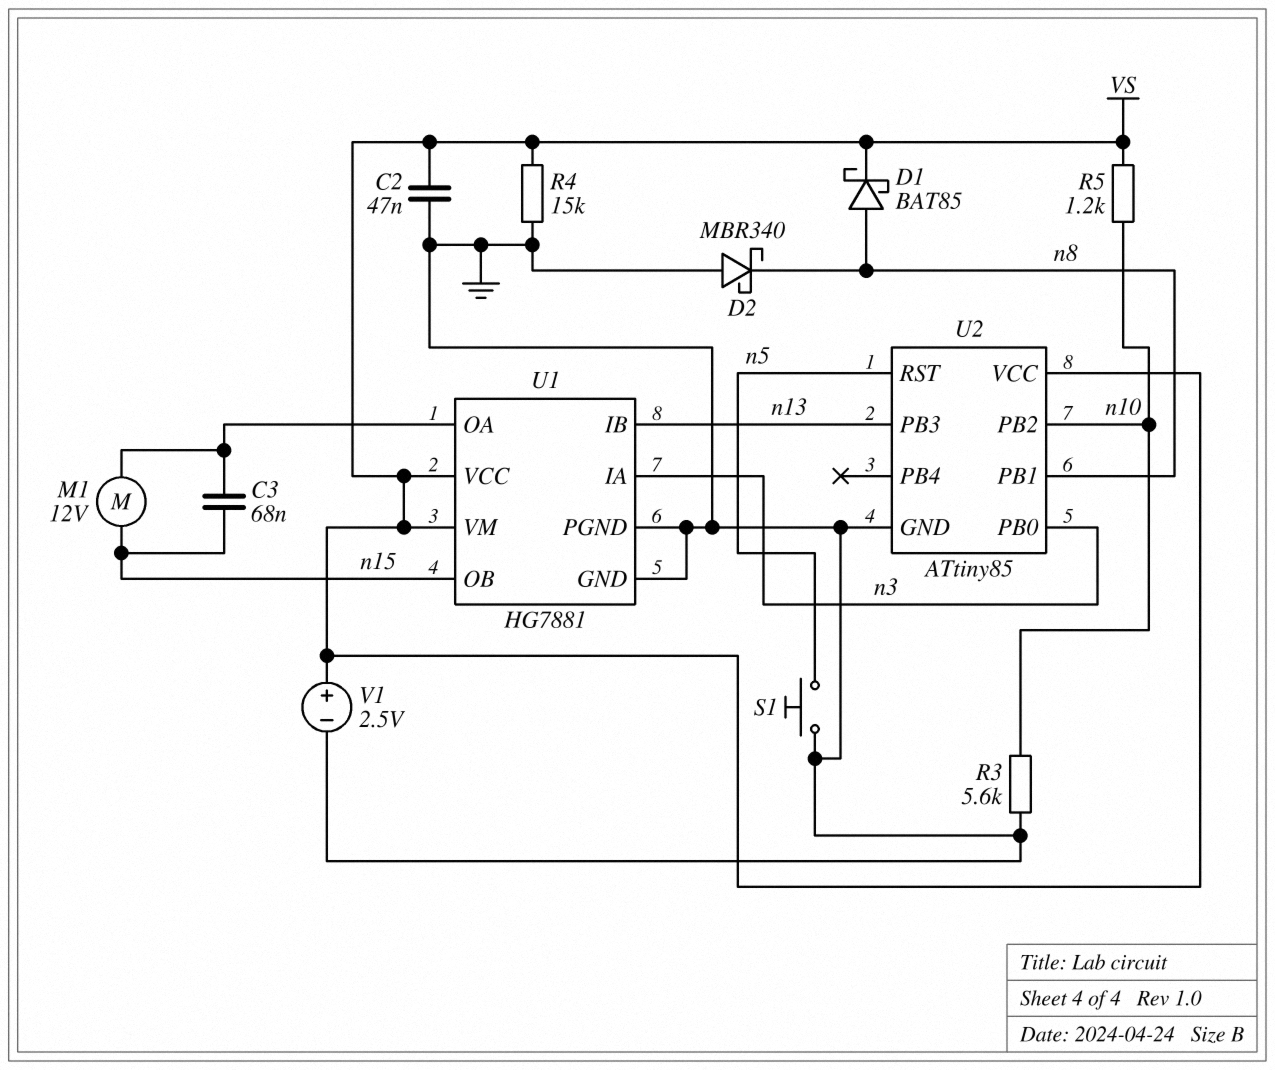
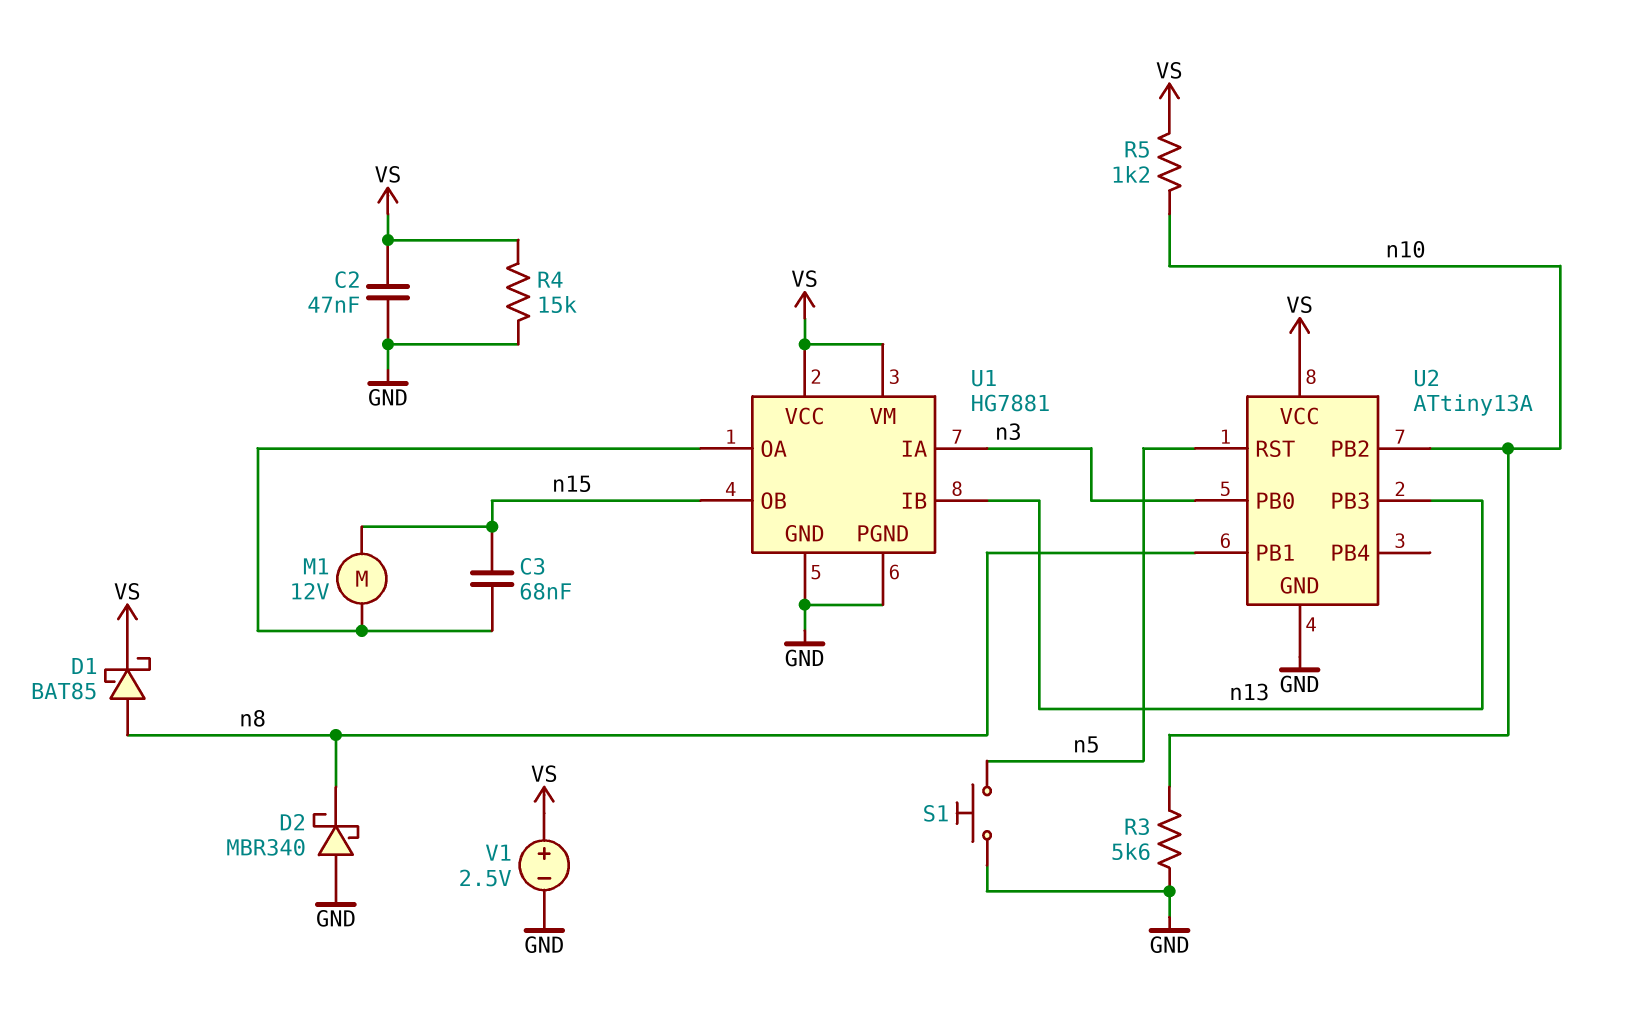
U2: ATtiny85 -> ATtiny13A

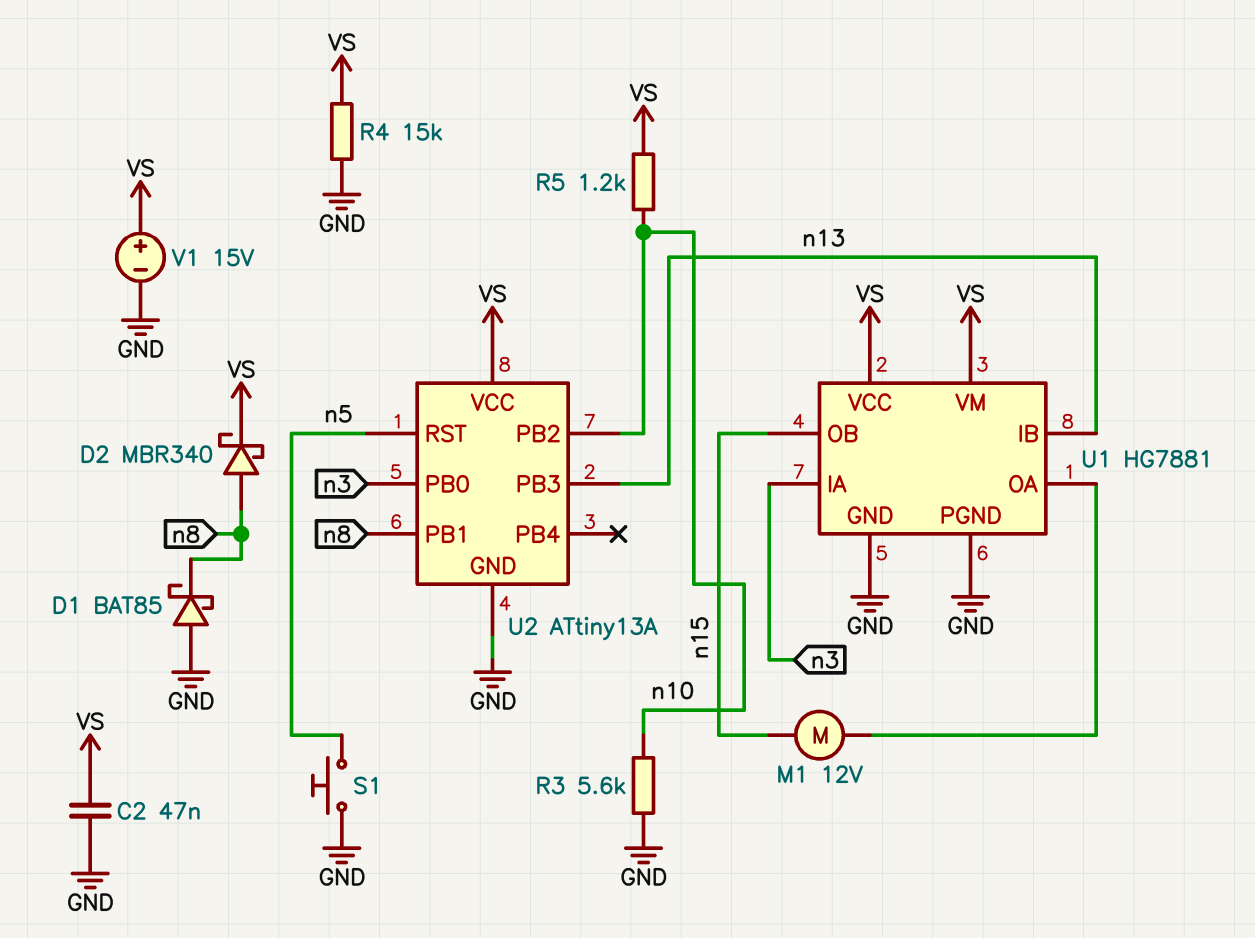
C3: 68nF (U1/OA, n15) -> none
D1: schottky BAT85 (A n8, K VS) -> schottky BAT85 (A GND, K n8)
D2: schottky MBR340 (A GND, K n8) -> schottky MBR340 (A n8, K VS)
V1: 2.5V (plus VS, minus GND) -> 15V (plus VS, minus GND)

